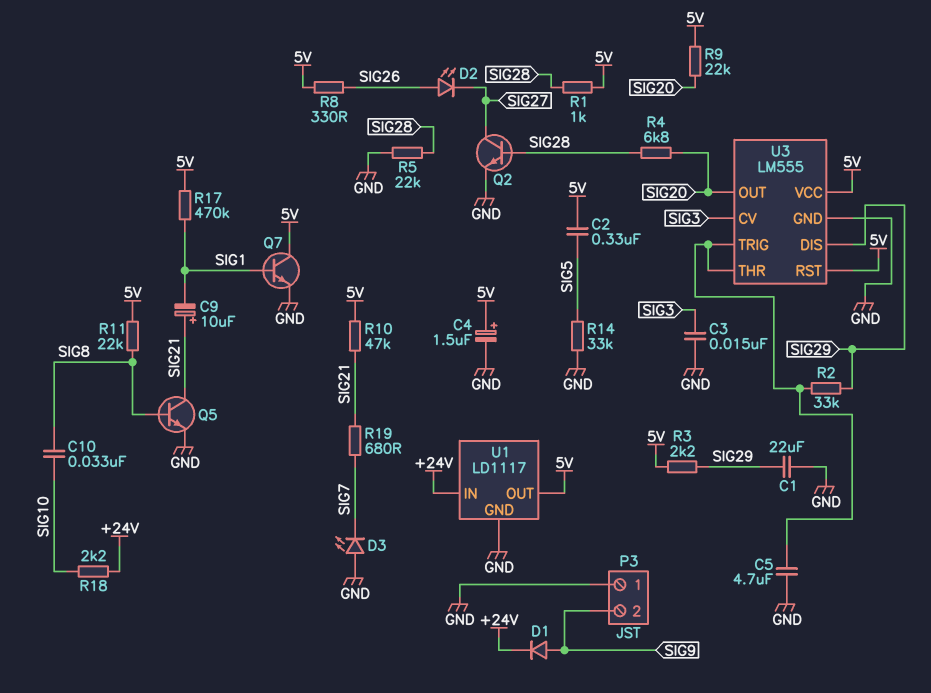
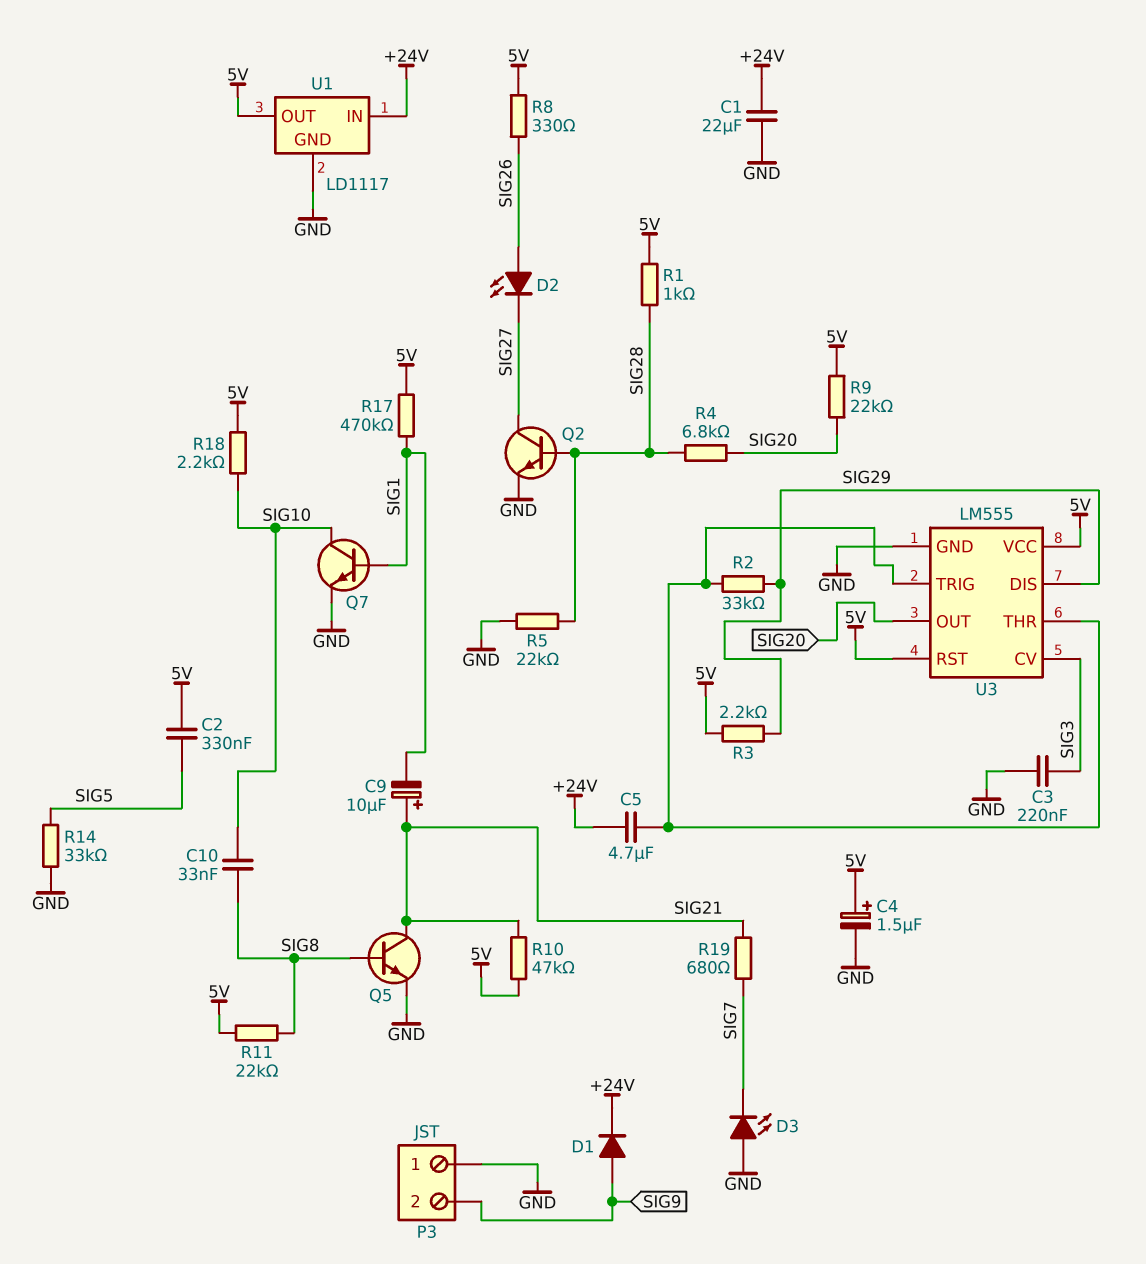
C1: 22uF (GND, SIG29) -> 22uF (+24V, GND)
C3: 15nF (GND, SIG3) -> 220nF (GND, SIG3)
C5: 4.7uF (GND, U3/THR) -> 4.7uF (+24V, U3/THR)
Q7: NPN (B SIG1, C 5V, E GND) -> NPN (B SIG1, C SIG10, E GND)
R18: 2.2k (+24V, SIG10) -> 2.2k (5V, SIG10)

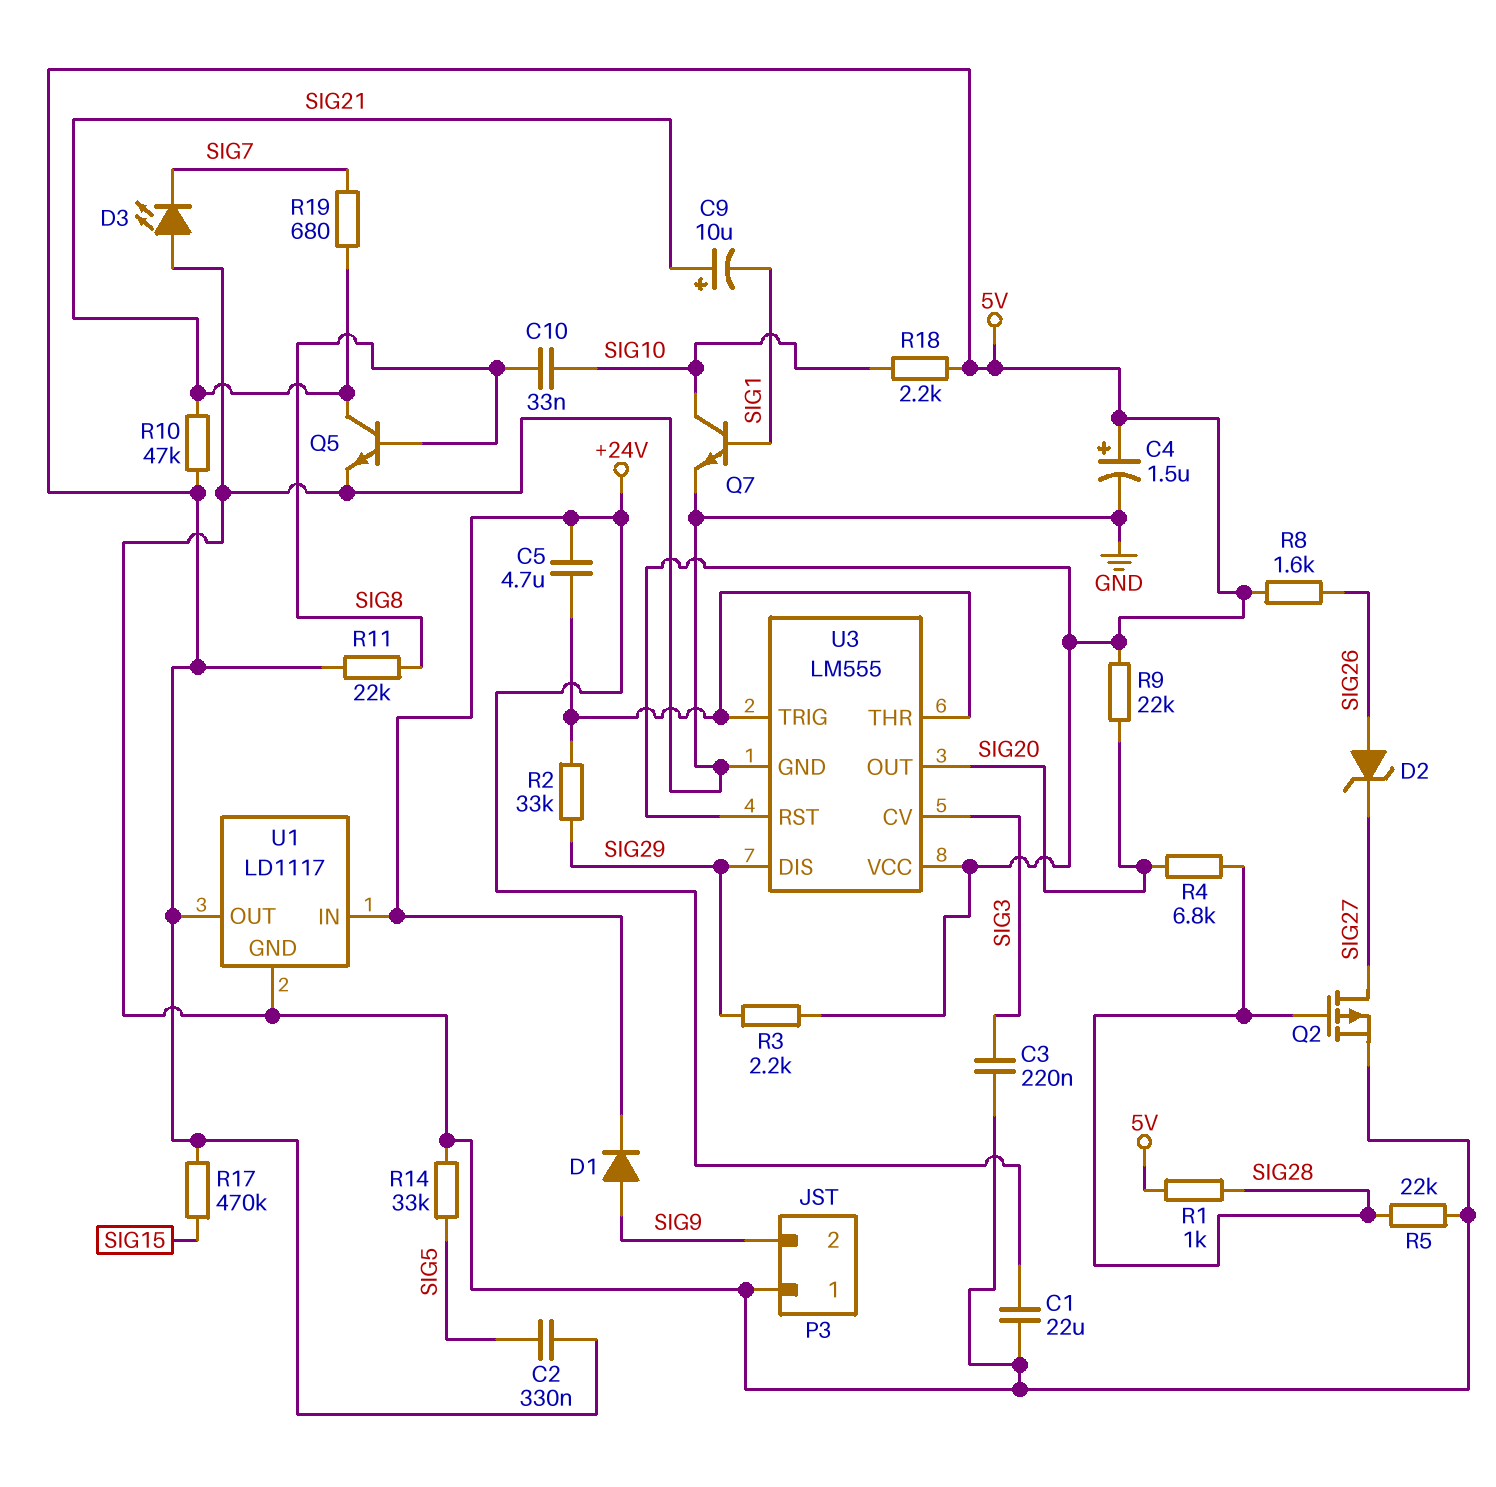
D2: LED (A SIG26, K SIG27) -> zener (A SIG26, K SIG27)
Q2: NPN (B SIG28, C SIG27, E GND) -> PMOS (G SIG28, D SIG27, S GND)
R8: 330 (5V, SIG26) -> 1.6k (5V, SIG26)
R17: 470k (5V, SIG1) -> 470k (5V, SIG15)

